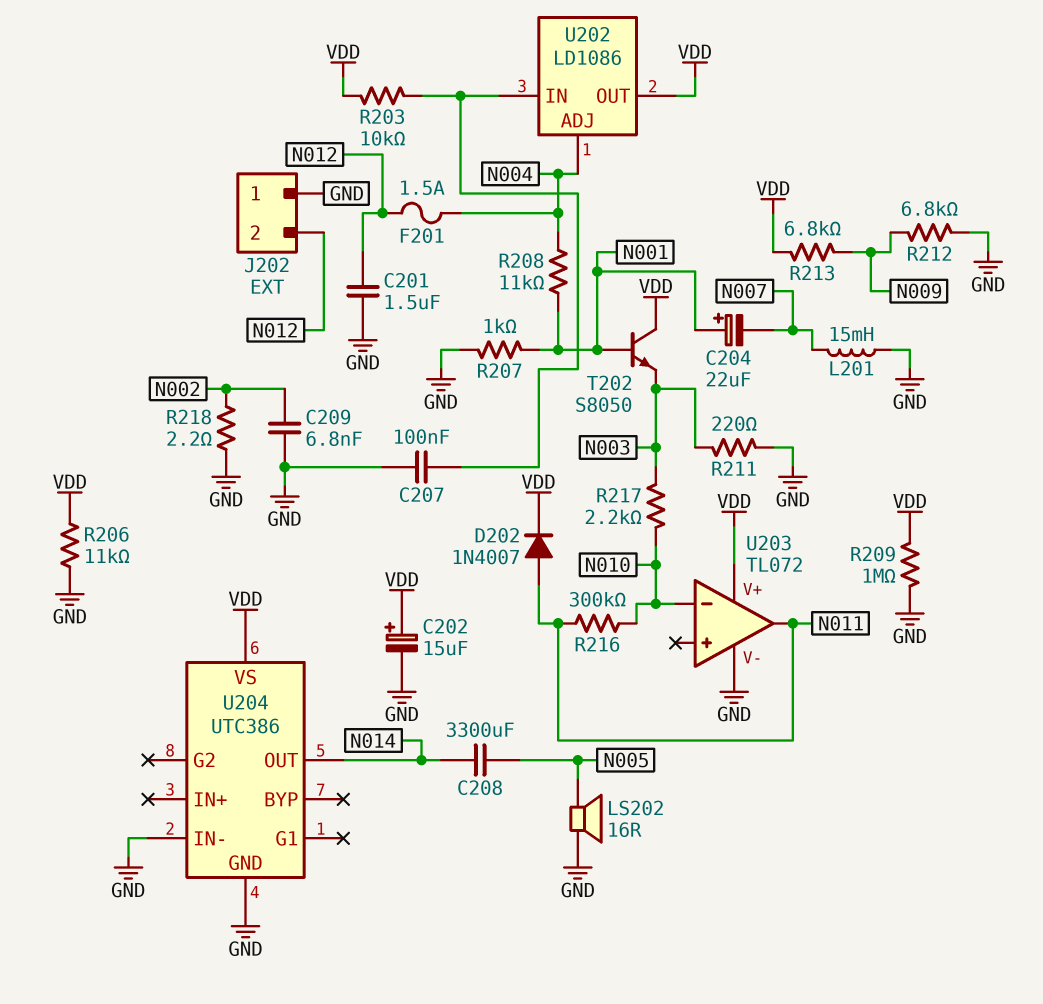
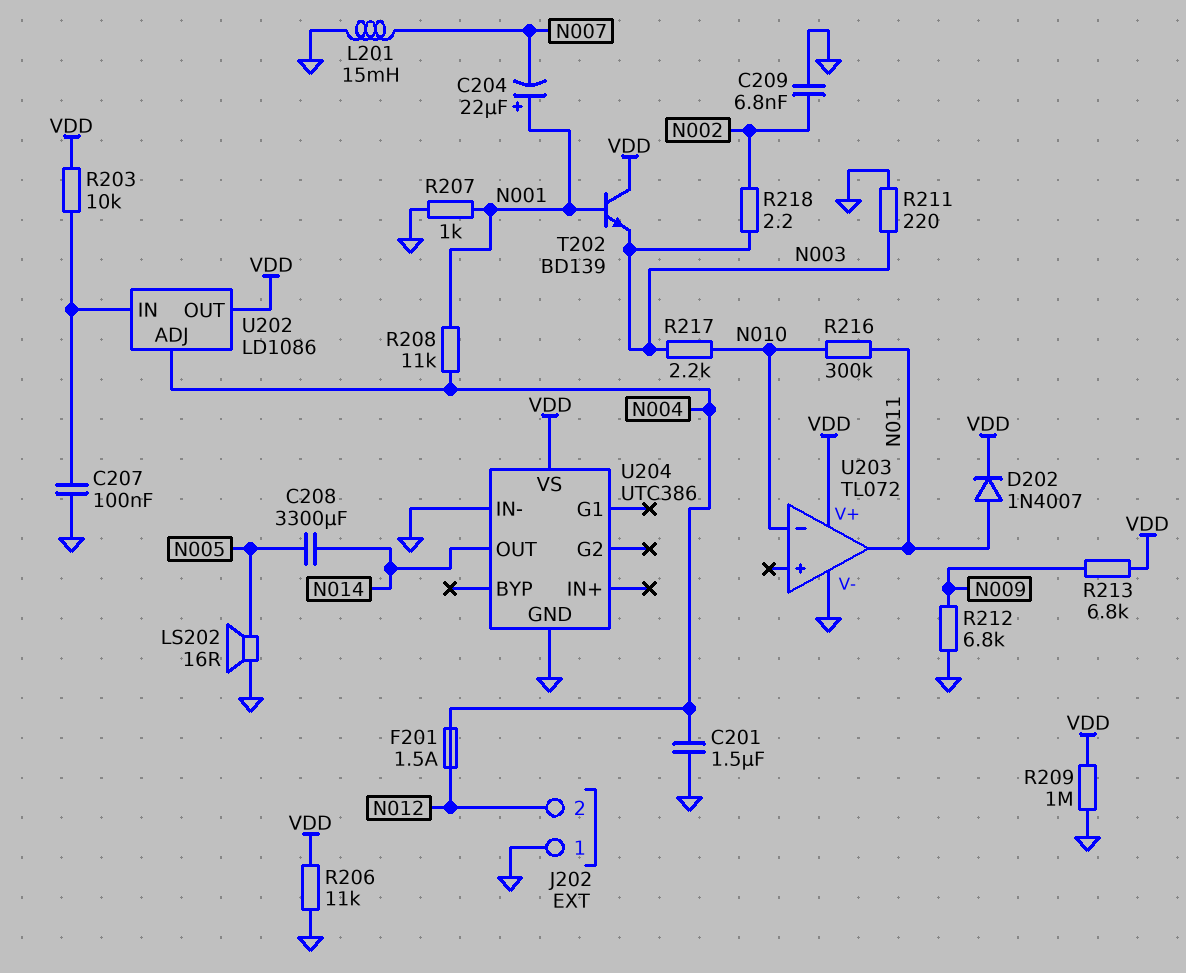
C201: 1.5uF (GND, N012) -> 1.5uF (GND, N004)
C202: 15uF (plus VDD, minus GND) -> none
R218: 2.2 (GND, N002) -> 2.2 (N002, N003)
T202: NPN S8050 (B N001, C VDD, E N003) -> NPN BD139 (B N001, C VDD, E N003)

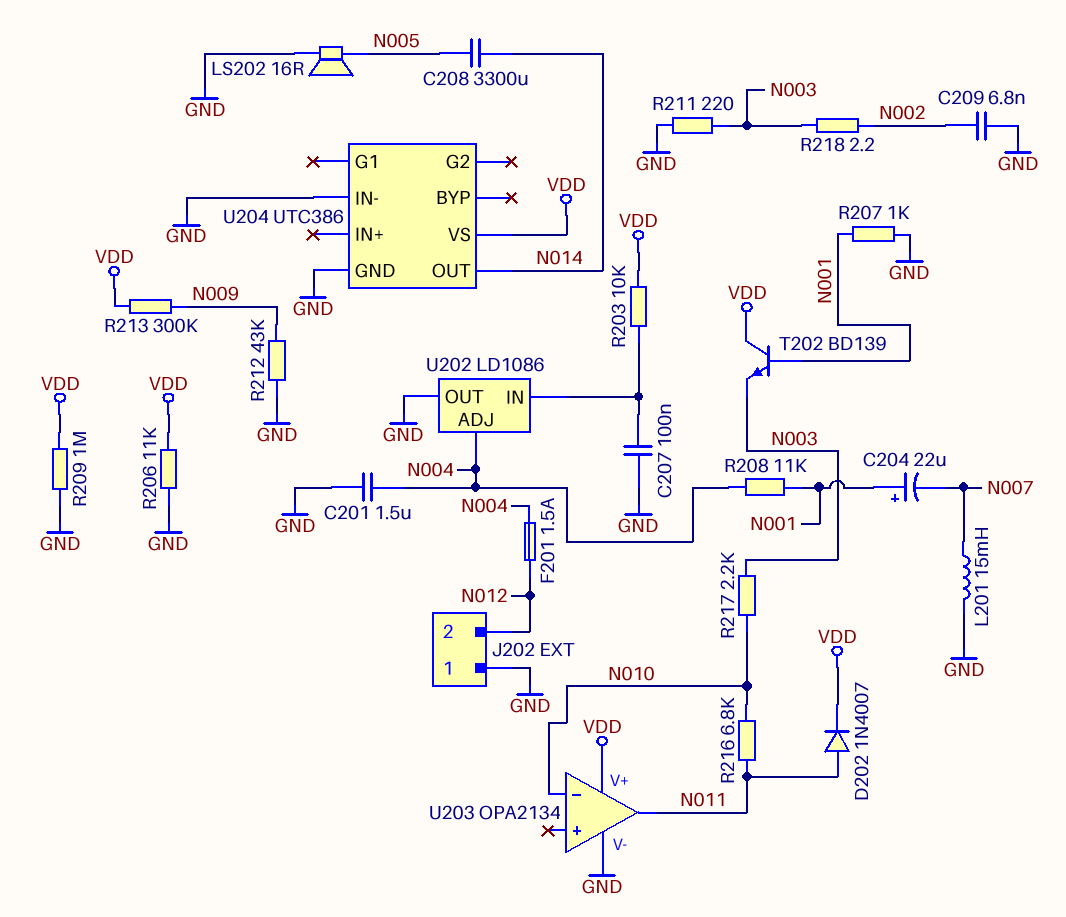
R212: 6.8k (GND, N009) -> 43k (GND, N009)
R213: 6.8k (N009, VDD) -> 300k (N009, VDD)
R216: 300k (N010, N011) -> 6.8k (N010, N011)
U202 pin OUT: VDD -> GND
U203: TL072 -> OPA2134

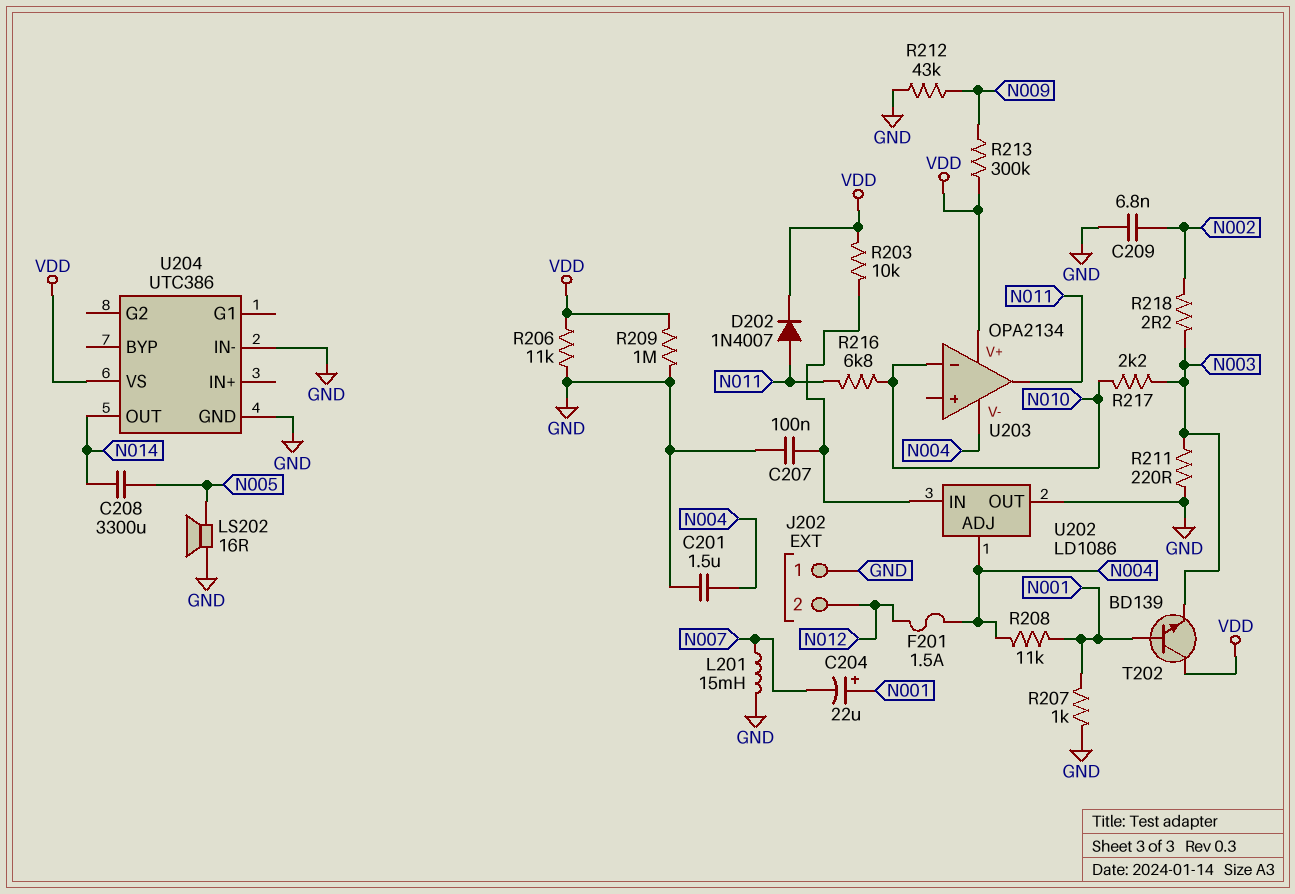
U203 pin V-: GND -> N004

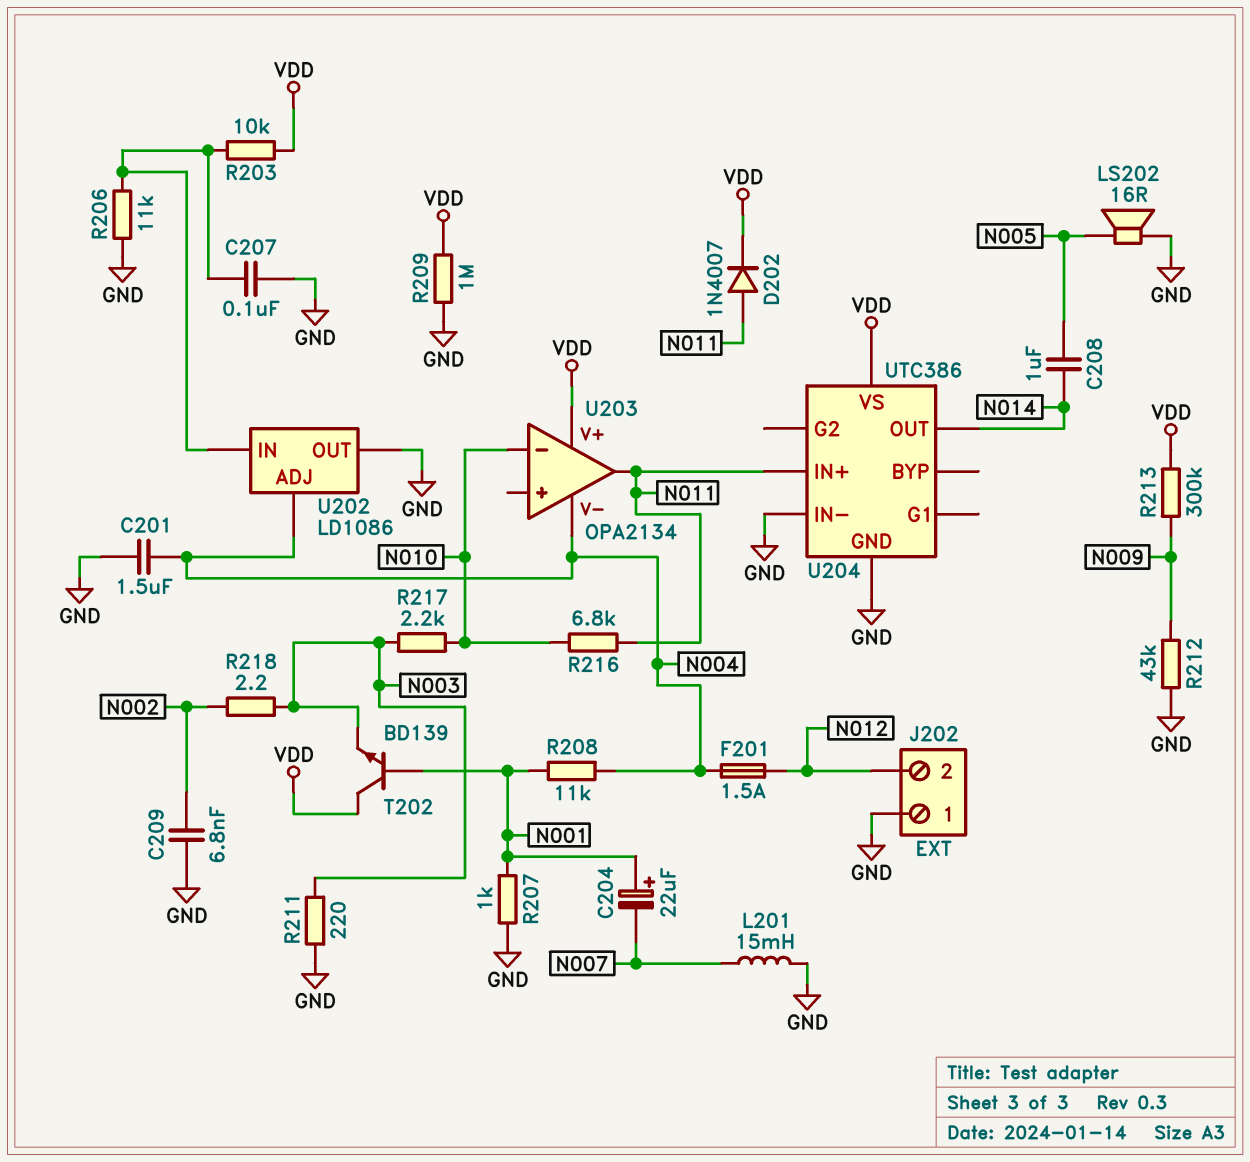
C208: 3300uF (N005, N014) -> 1uF (N005, N014)
R206: 11k (GND, VDD) -> 11k (GND, U202/IN)
U204 pin IN+: none -> N011

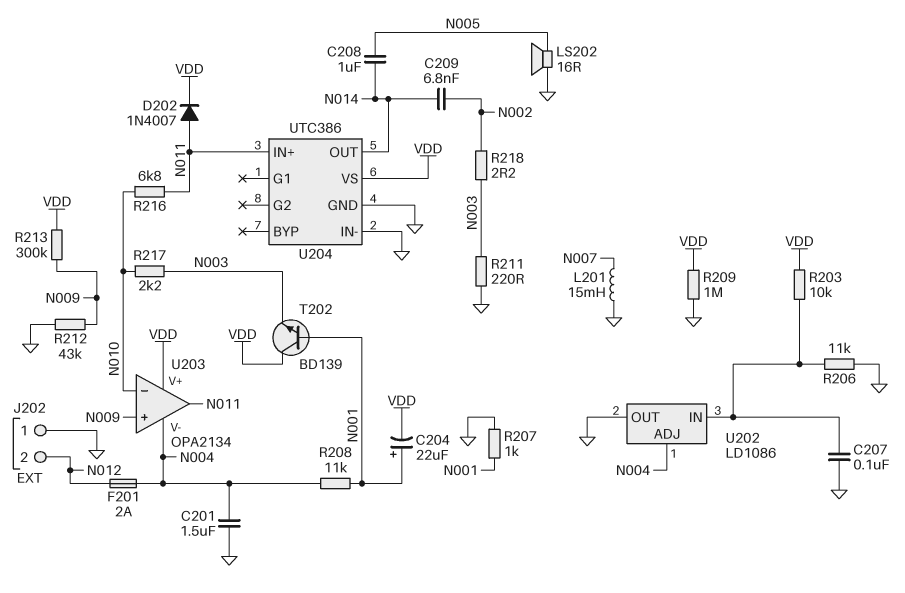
C204: 22uF (plus N001, minus N007) -> 22uF (plus N001, minus VDD)
C209: 6.8nF (GND, N002) -> 6.8nF (N002, N014)
F201: 1.5A (N004, N012) -> 2A (N004, N012)
U203 pin in+: none -> N009

